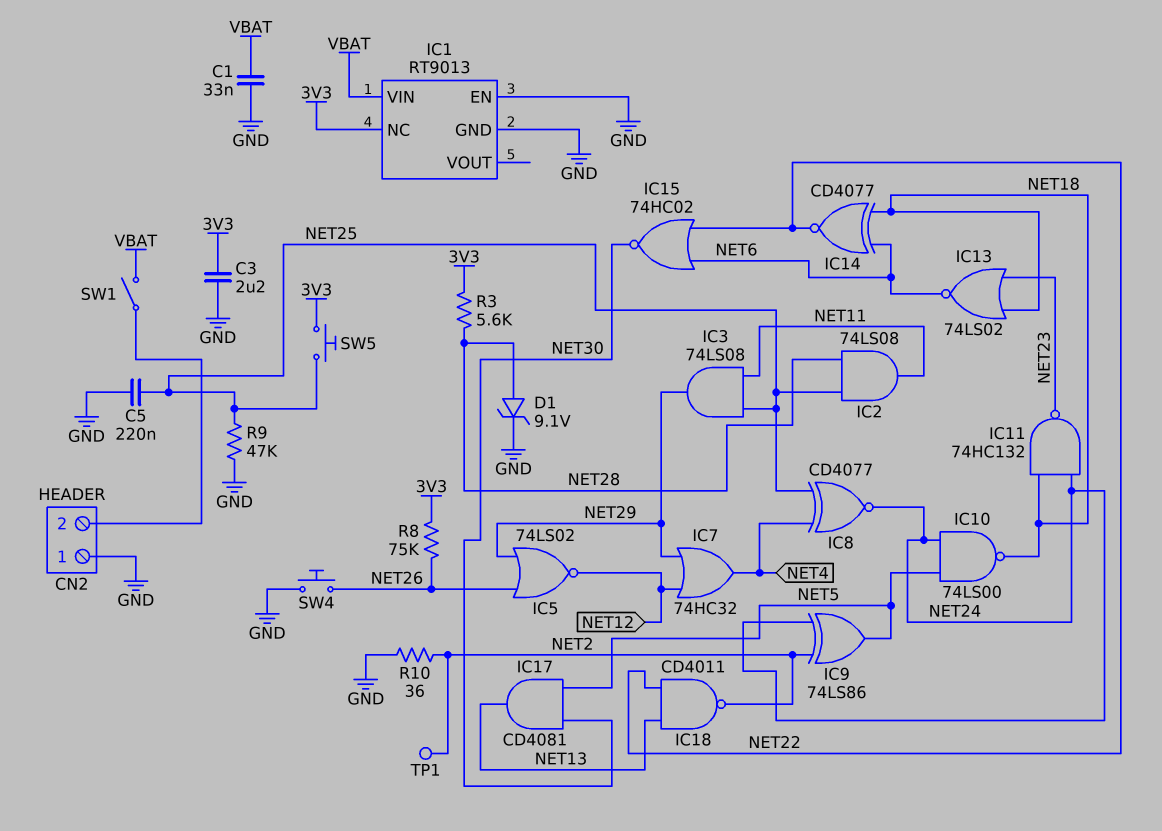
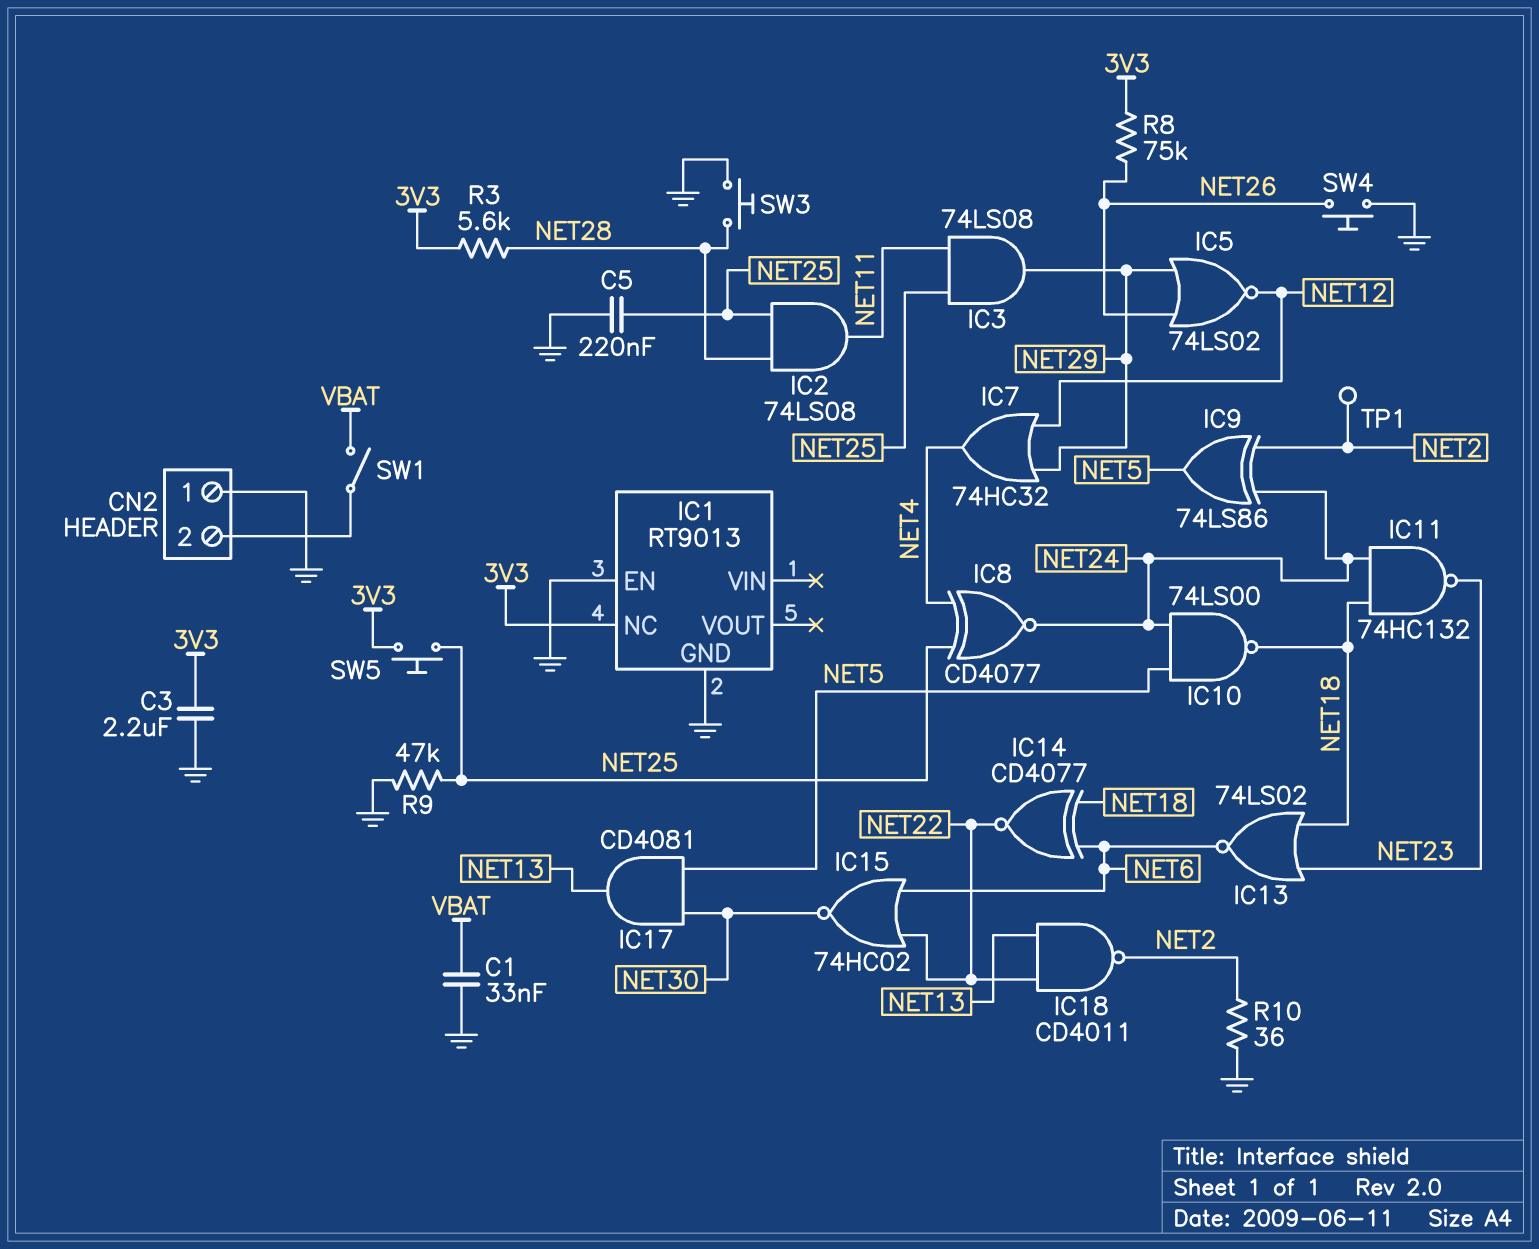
D1: zener 9.1V (A NET28, K GND) -> none
IC1 pin VIN: VBAT -> none
SW3: none -> button (GND, NET28)

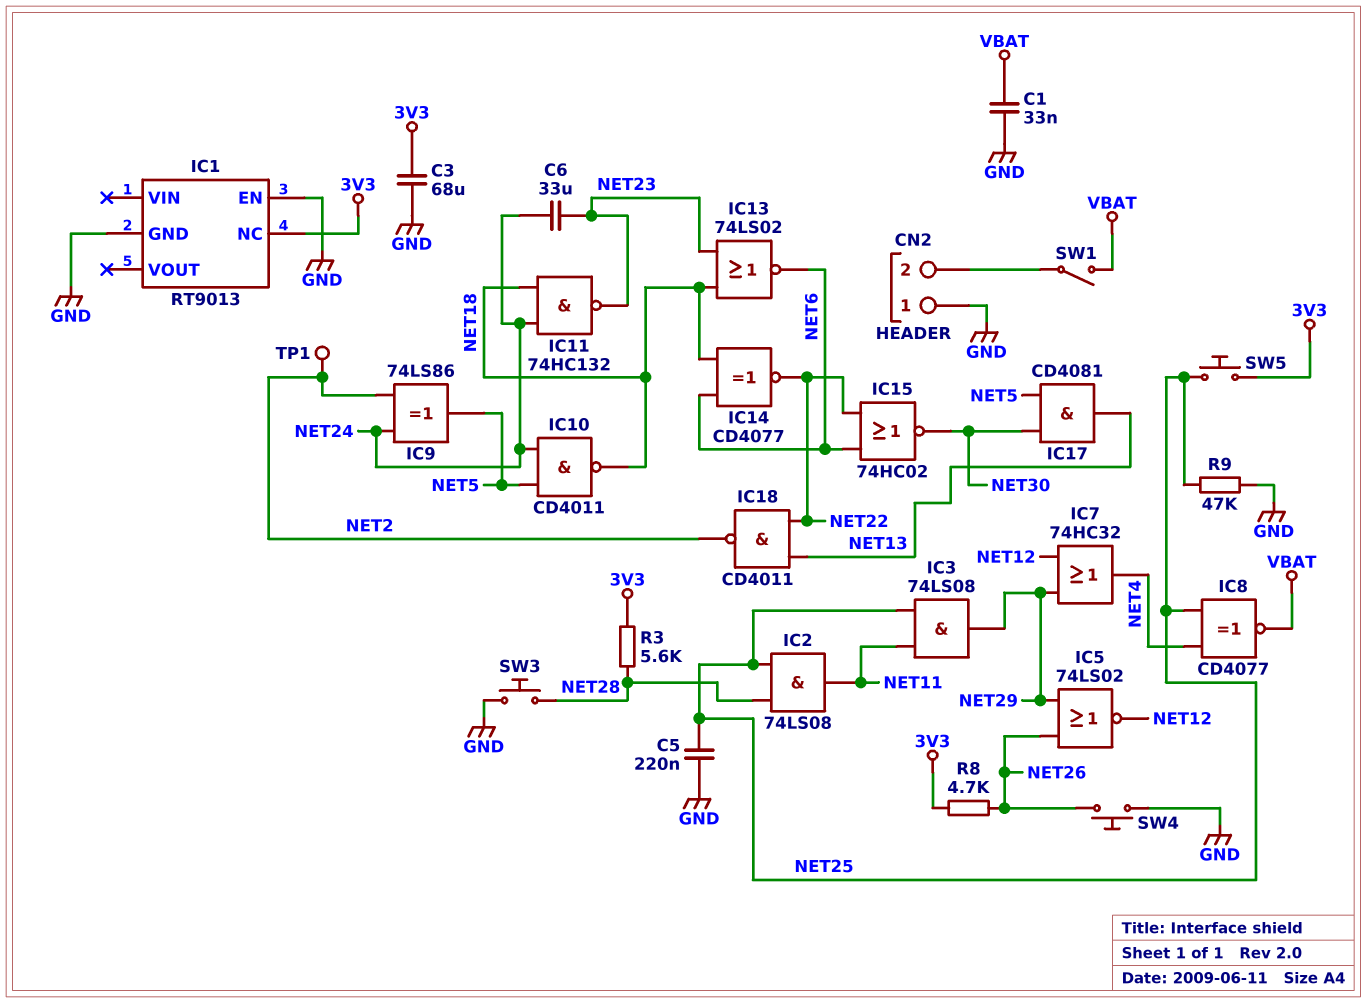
C3: 2.2uF (3V3, GND) -> 68uF (3V3, GND)
C6: none -> 33uF (NET23, NET24)
IC8: XNOR CD4077 (in NET4, in NET25, out NET24) -> XNOR CD4077 (in NET4, in NET25, out VBAT)
IC10: NAND 74LS00 (in NET5, in NET24, out NET18) -> NAND CD4011 (in NET5, in NET24, out NET18)
R8: 75k (3V3, NET26) -> 4.7k (3V3, NET26)
R10: 36 (GND, NET2) -> none

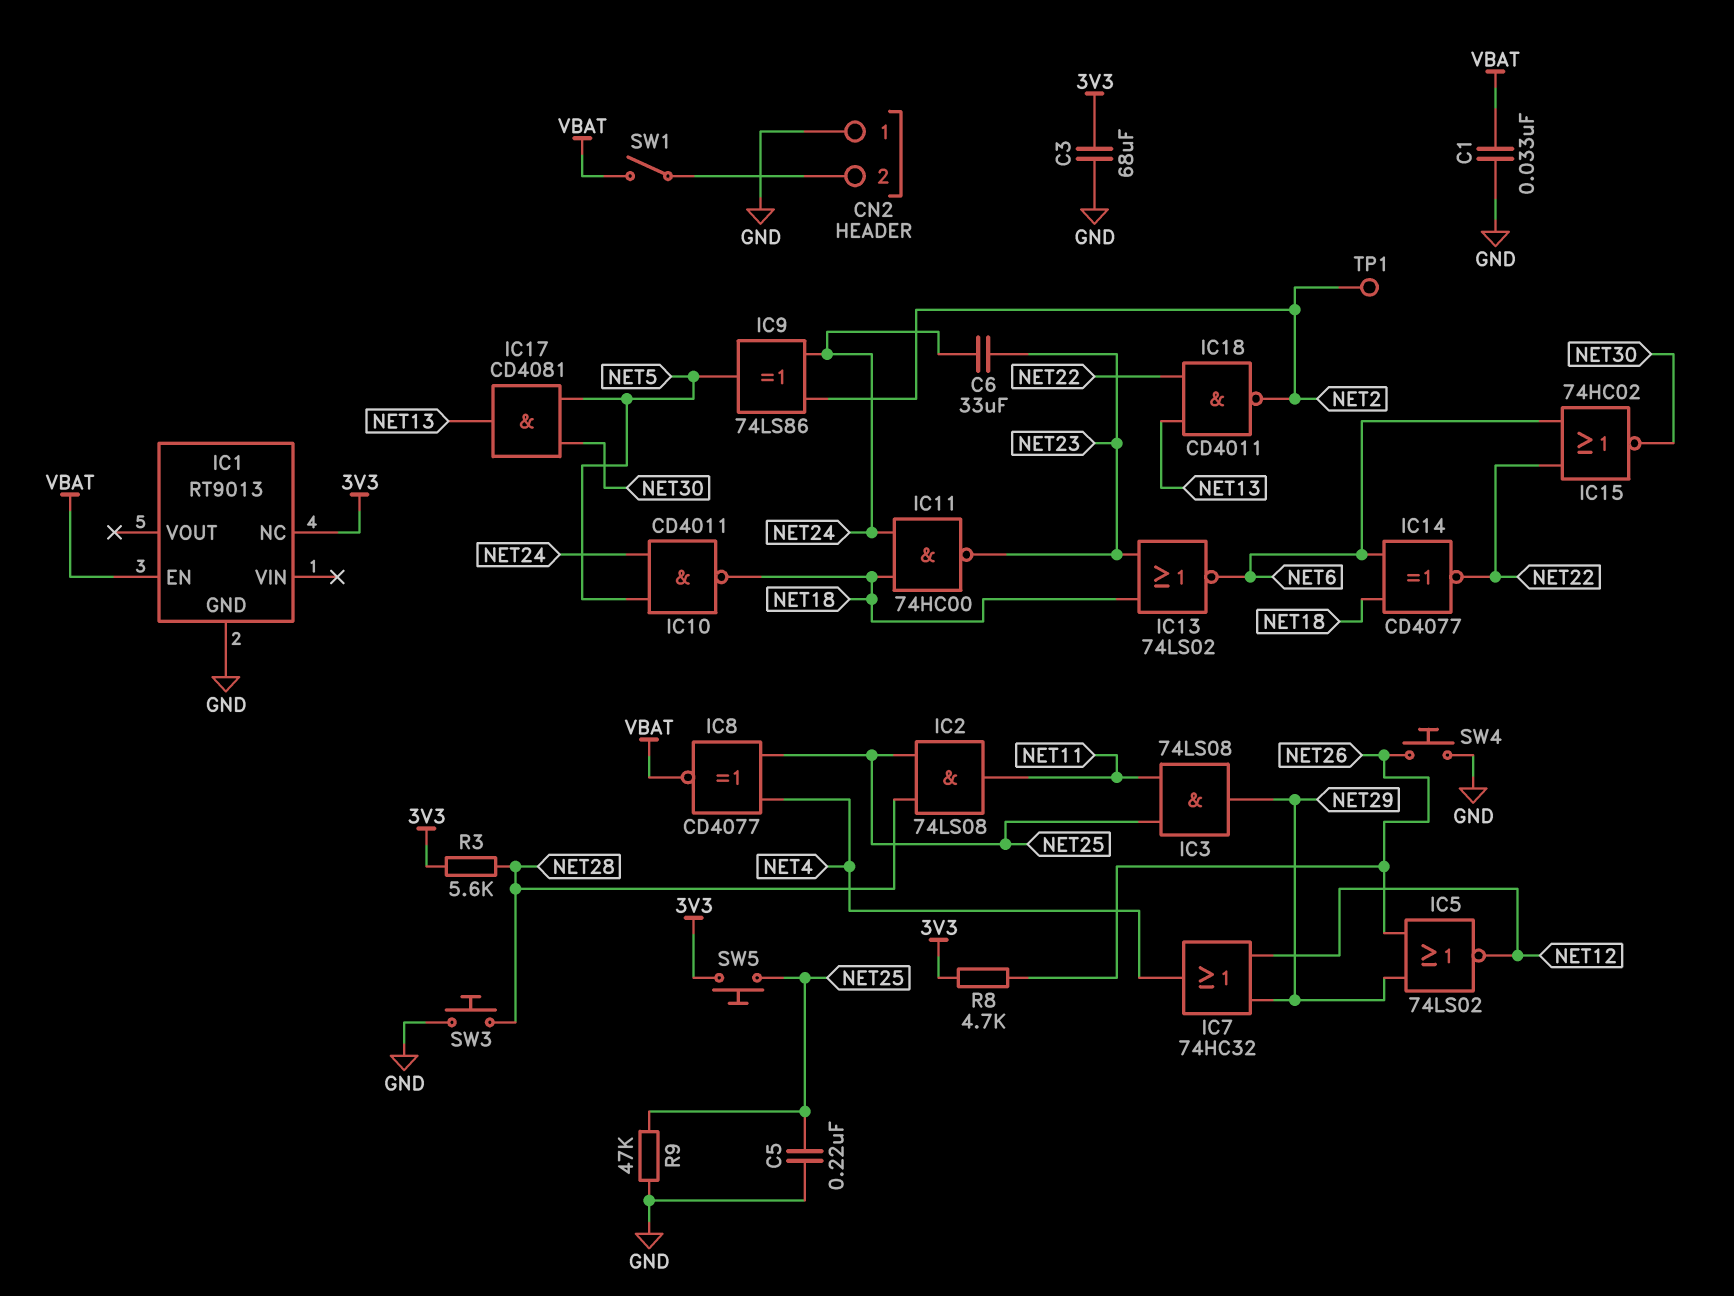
IC1 pin EN: GND -> VBAT
IC11: NAND 74HC132 (in NET18, in NET24, out NET23) -> NAND 74HC00 (in NET18, in NET24, out NET23)

